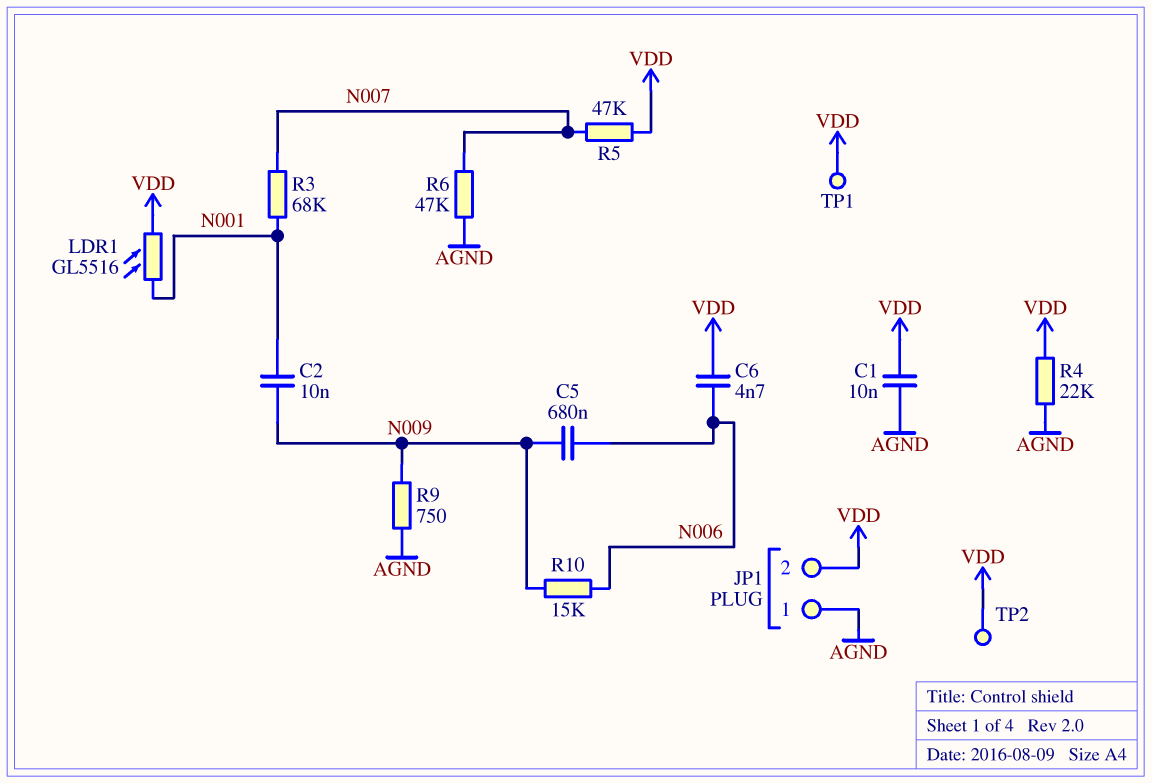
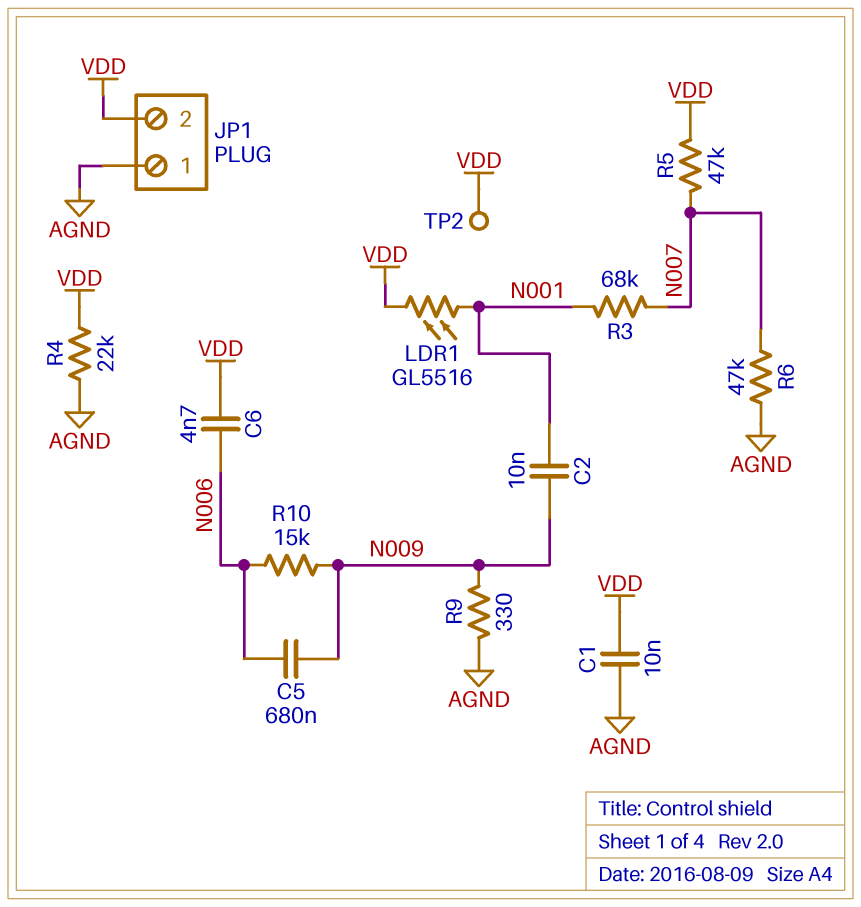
R9: 750 (AGND, N009) -> 330 (AGND, N009)
TP1: test point (VDD) -> none

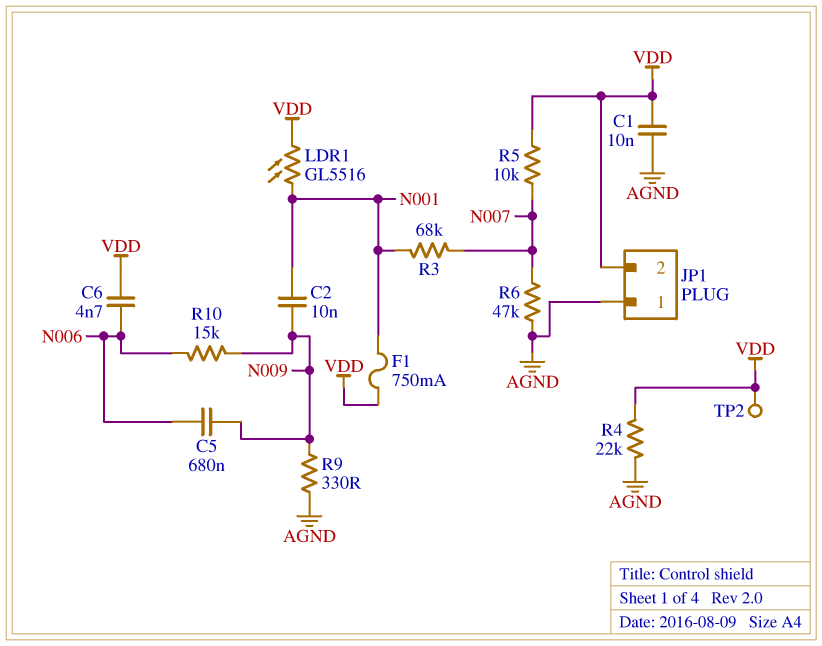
F1: none -> 750mA (N001, VDD)
R5: 47k (N007, VDD) -> 10k (N007, VDD)

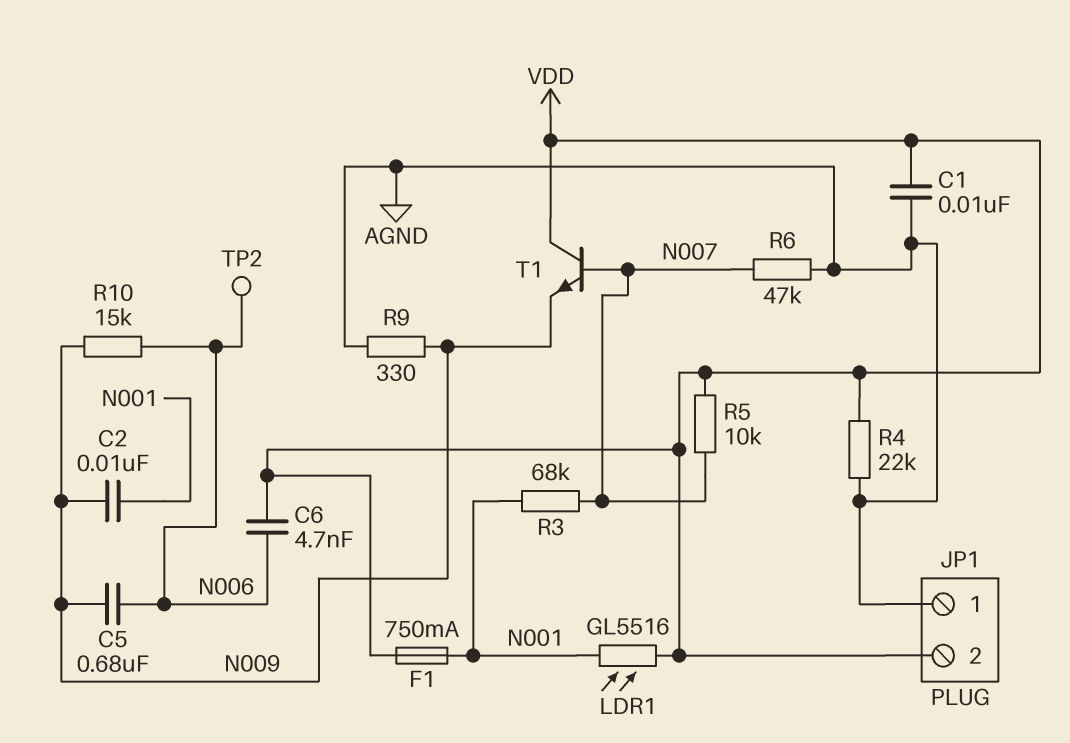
T1: none -> NPN (B N007, C VDD, E N009)
TP2: test point (VDD) -> test point (N006)

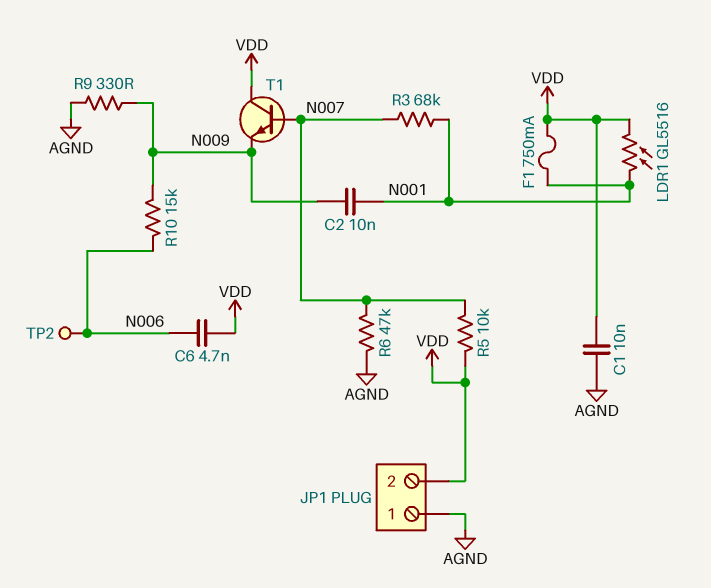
C5: 680nF (N006, N009) -> none
R4: 22k (AGND, VDD) -> none

